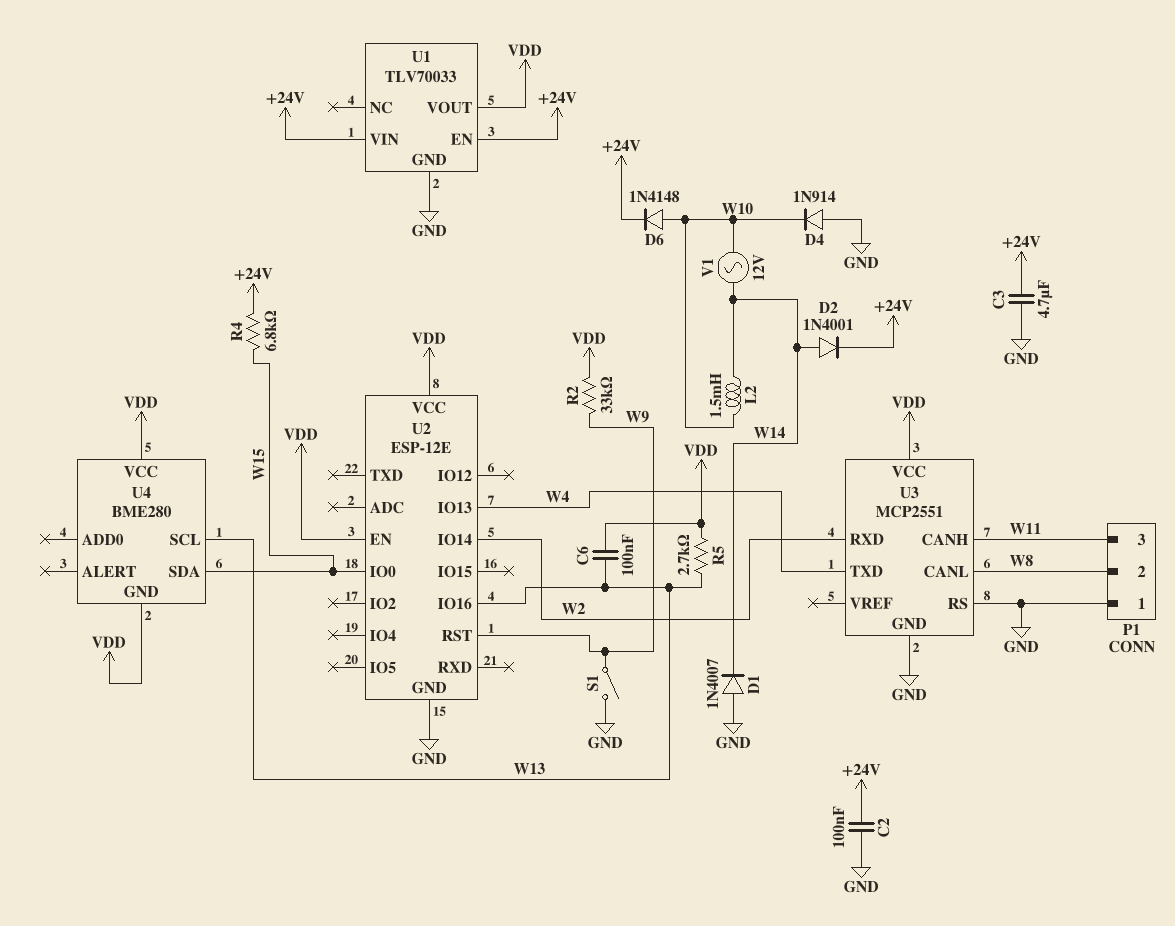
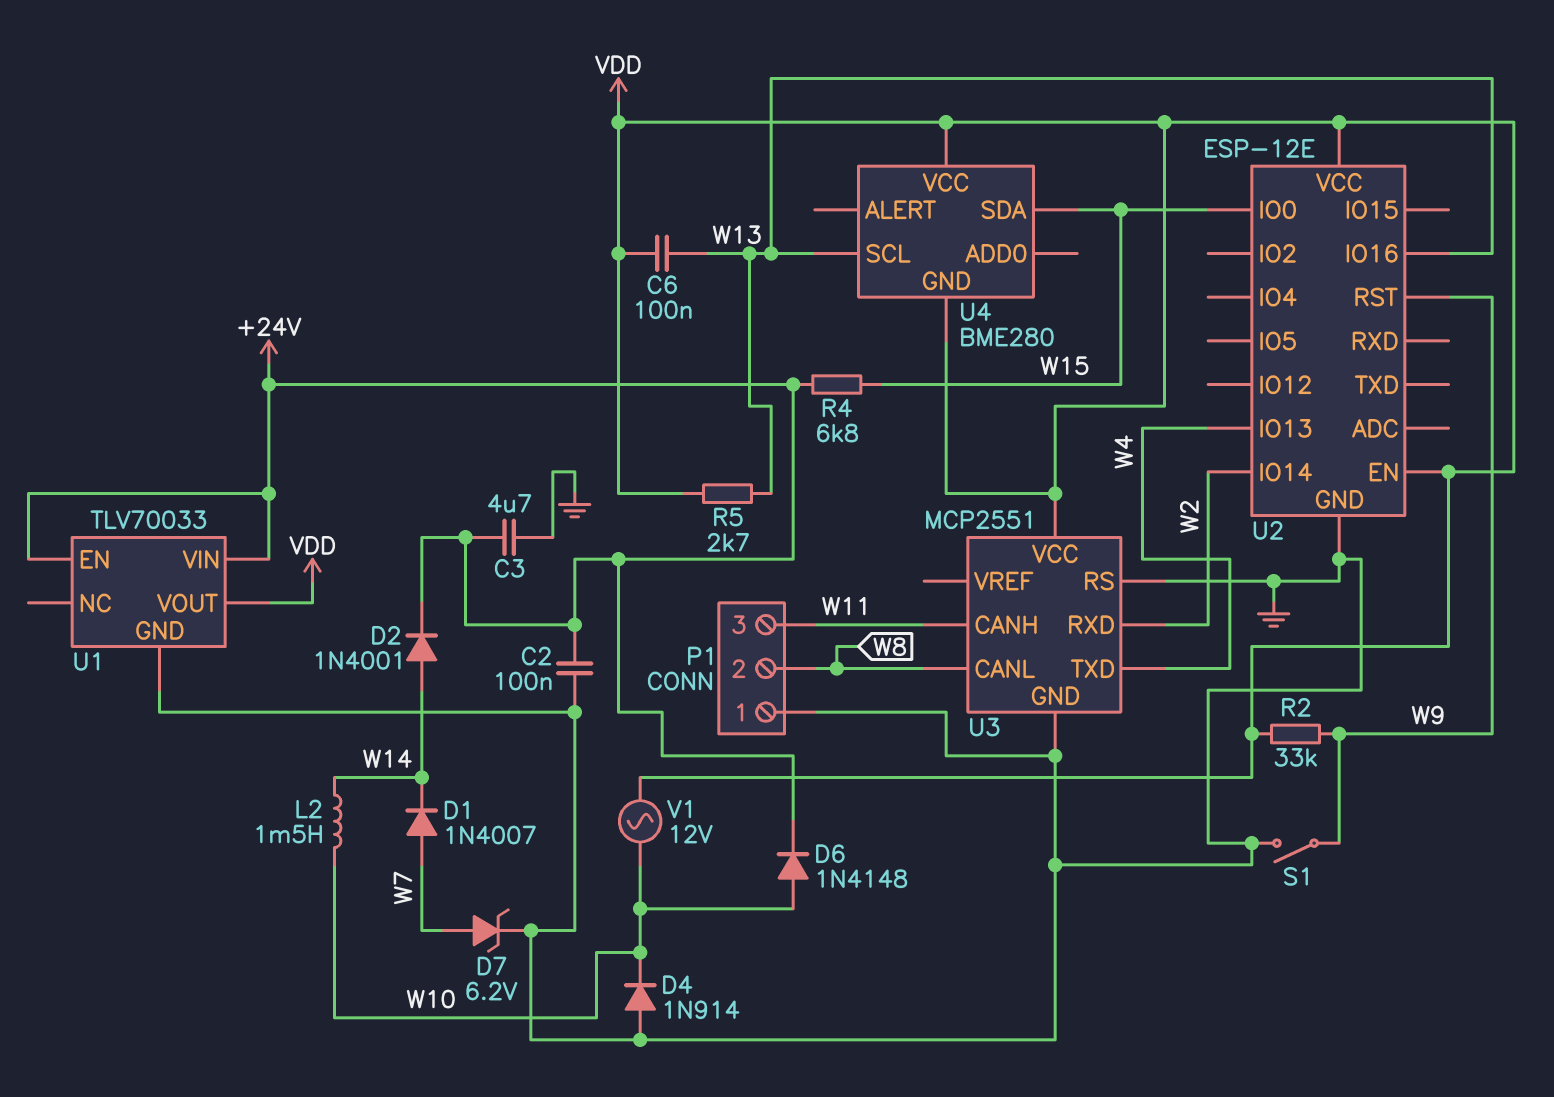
D1: diode 1N4007 (A GND, K W14) -> diode 1N4007 (A W7, K W14)
D7: none -> zener 6.2V (A W7, K GND)
V1: AC 12V (W10, W14) -> AC 12V (VDD, W10)

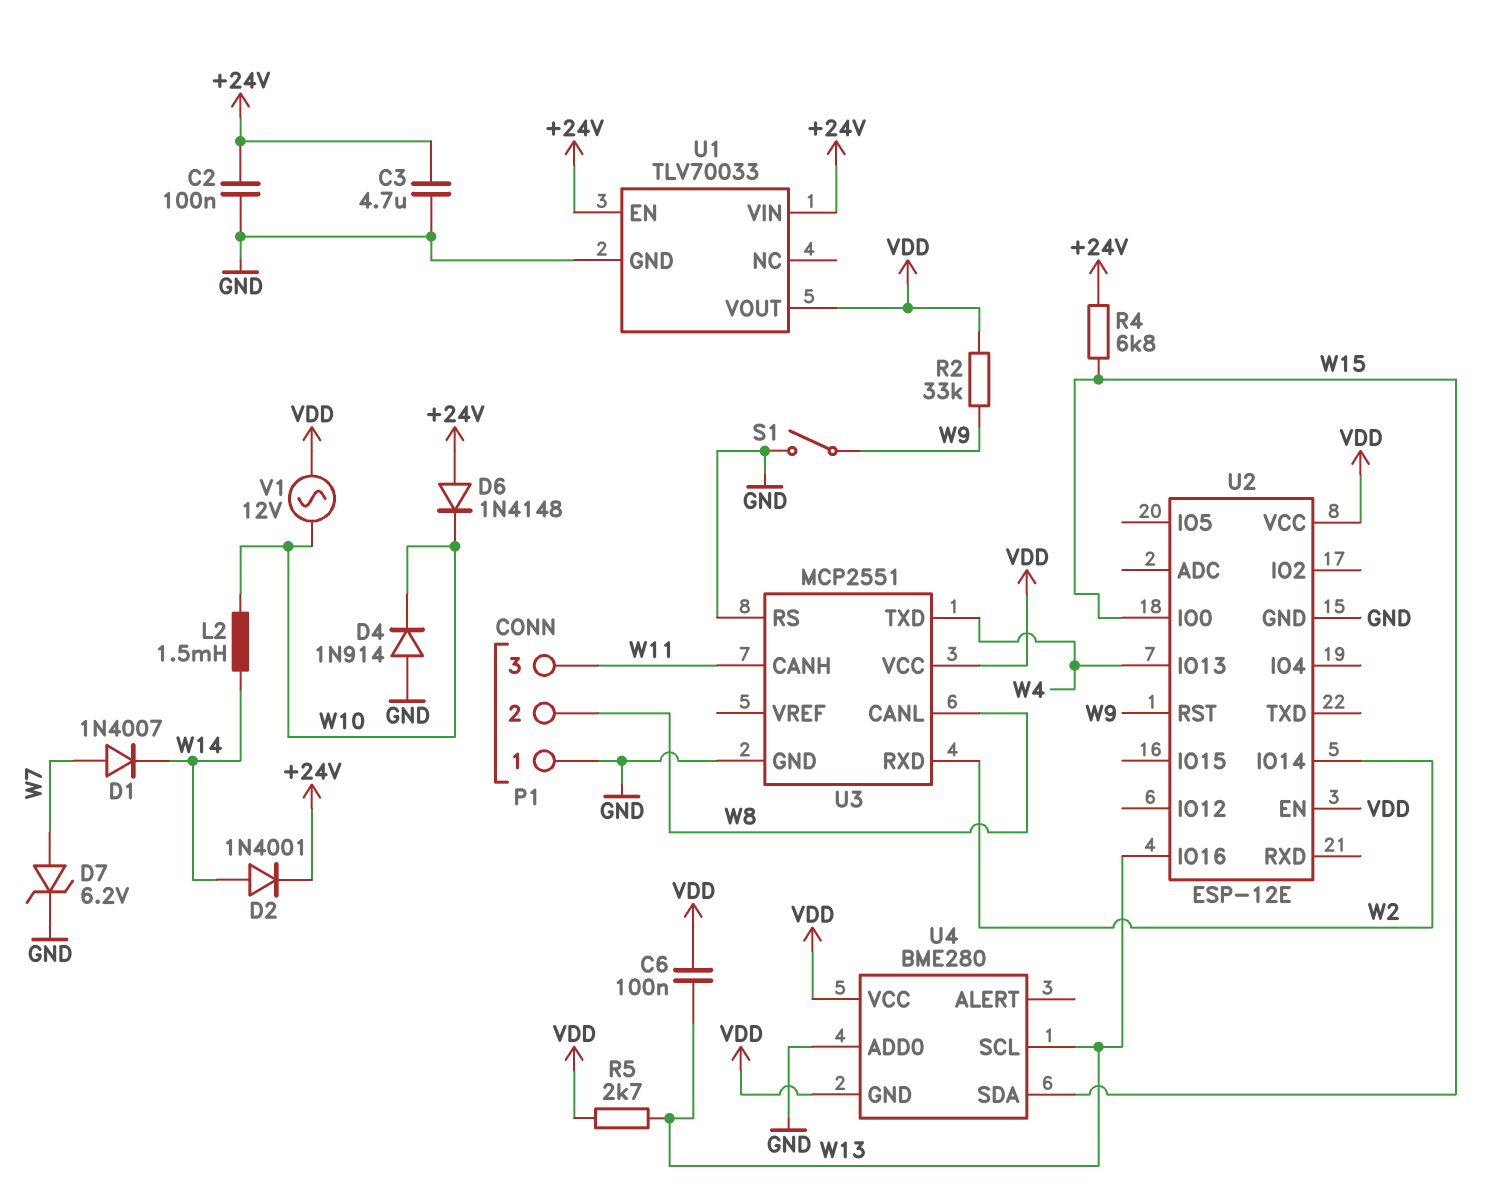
D6: diode 1N4148 (A W10, K +24V) -> diode 1N4148 (A +24V, K W10)
U4 pin ADD0: none -> GND

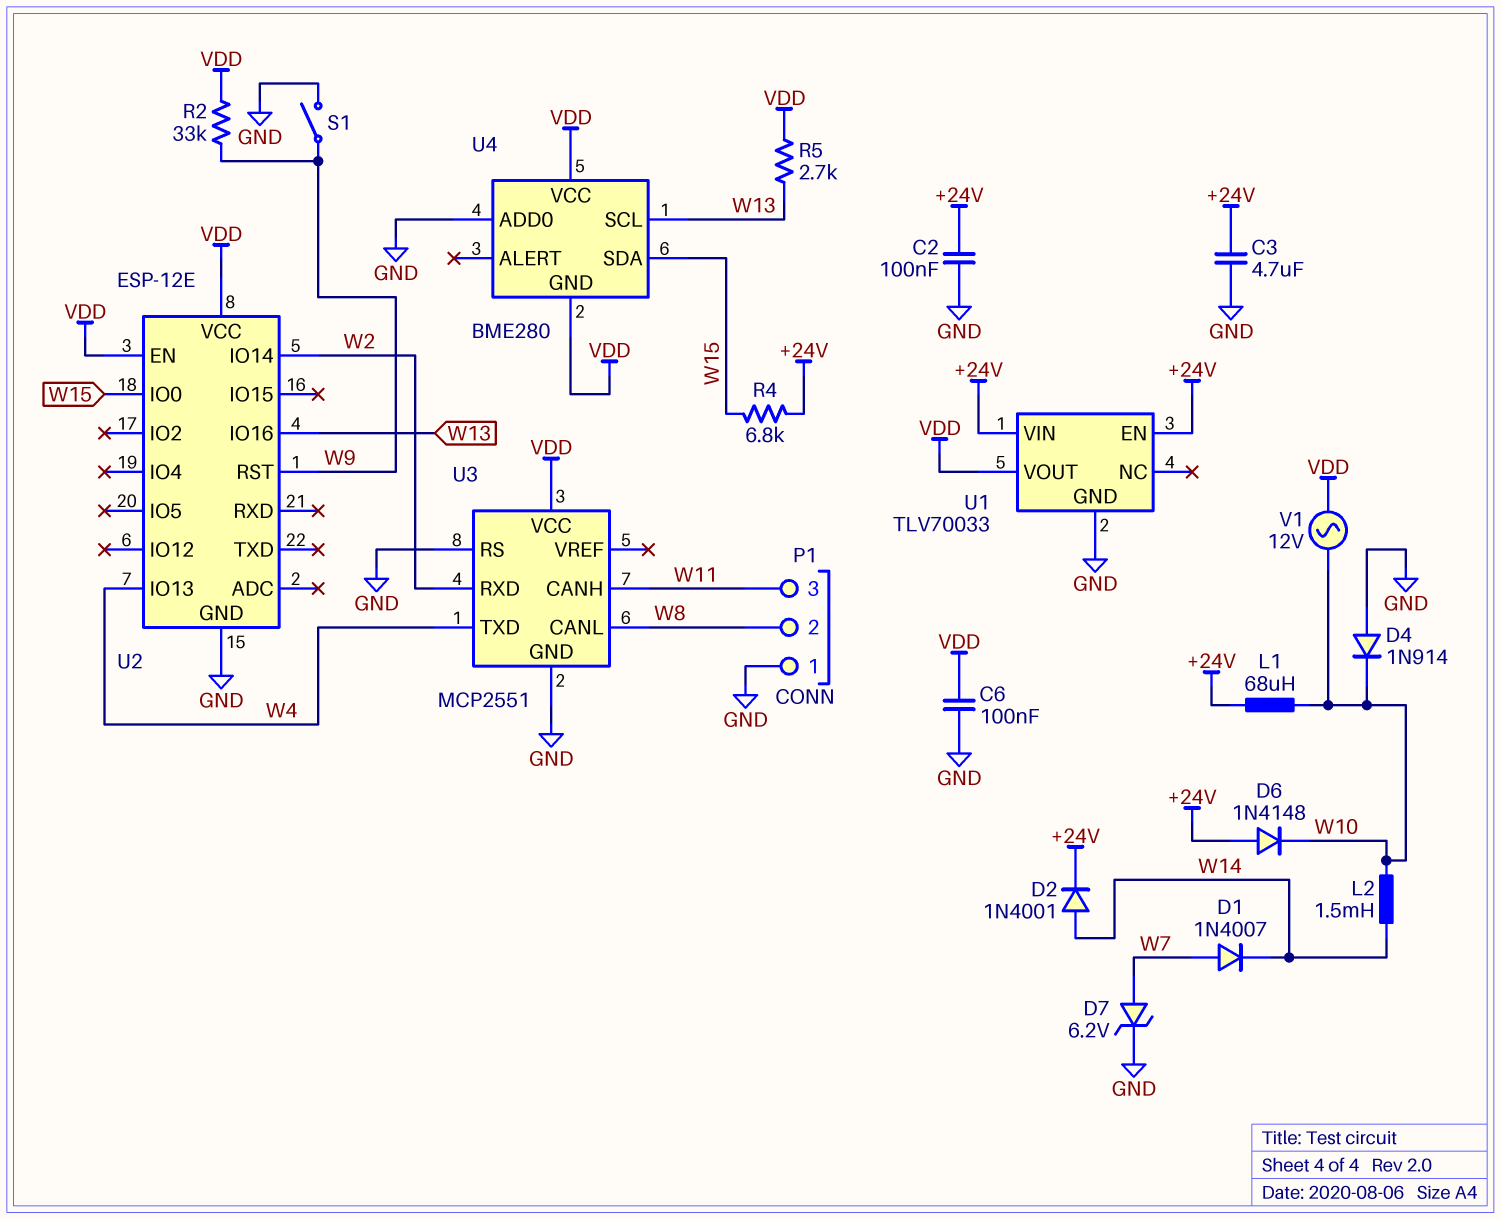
C6: 100nF (VDD, W13) -> 100nF (GND, VDD)
L1: none -> 68uH (+24V, W10)

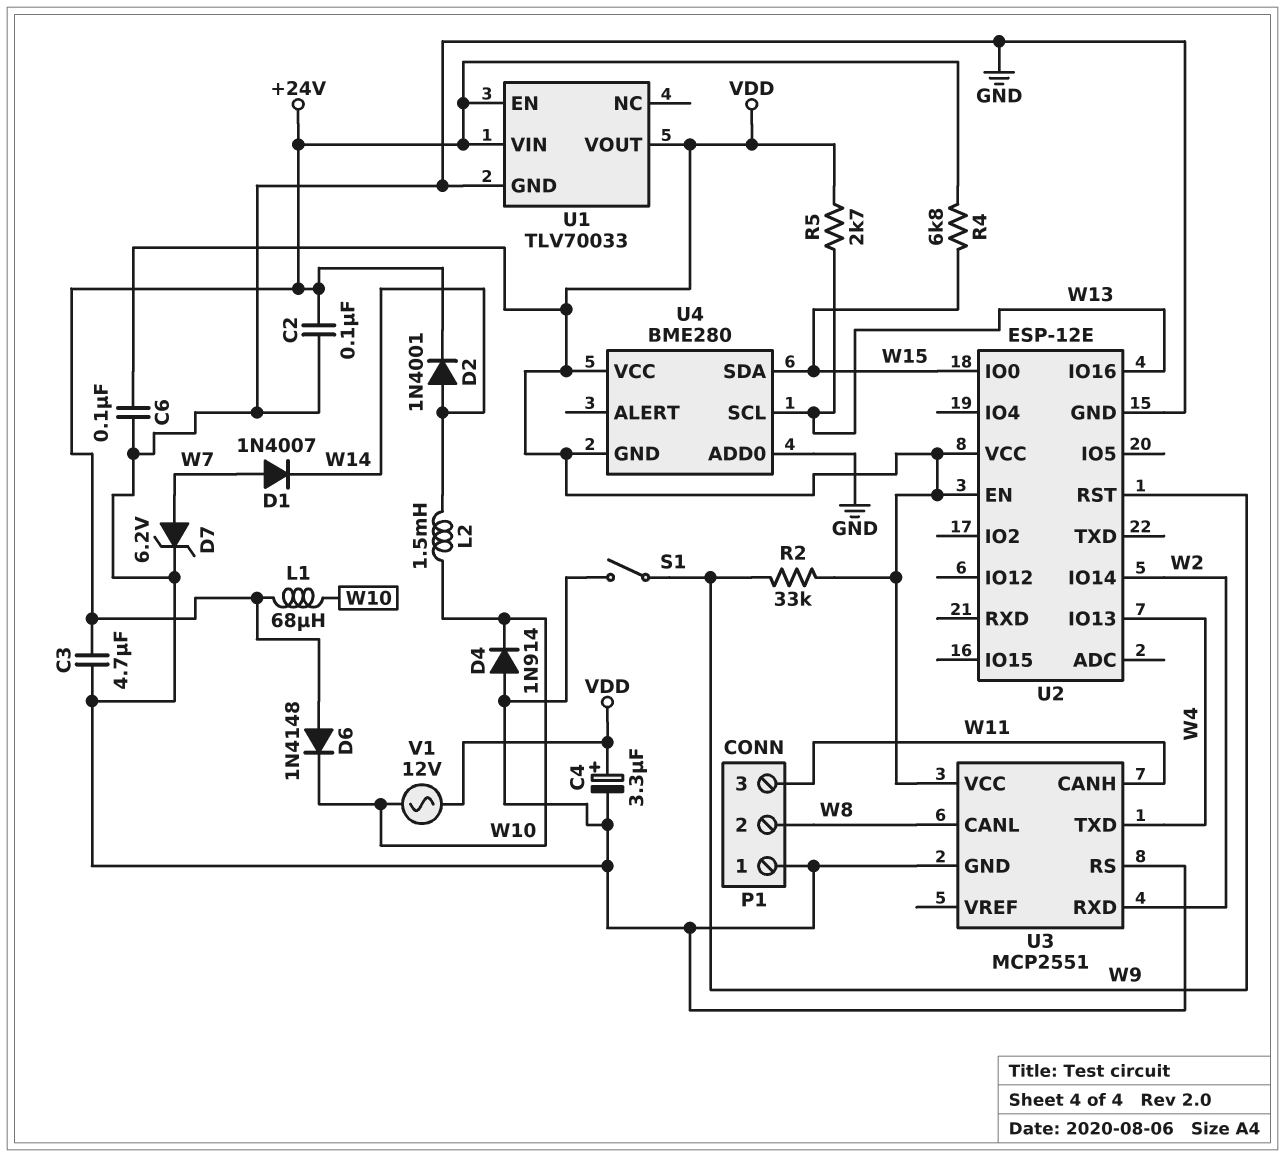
C4: none -> 3.3uF (plus VDD, minus GND)

